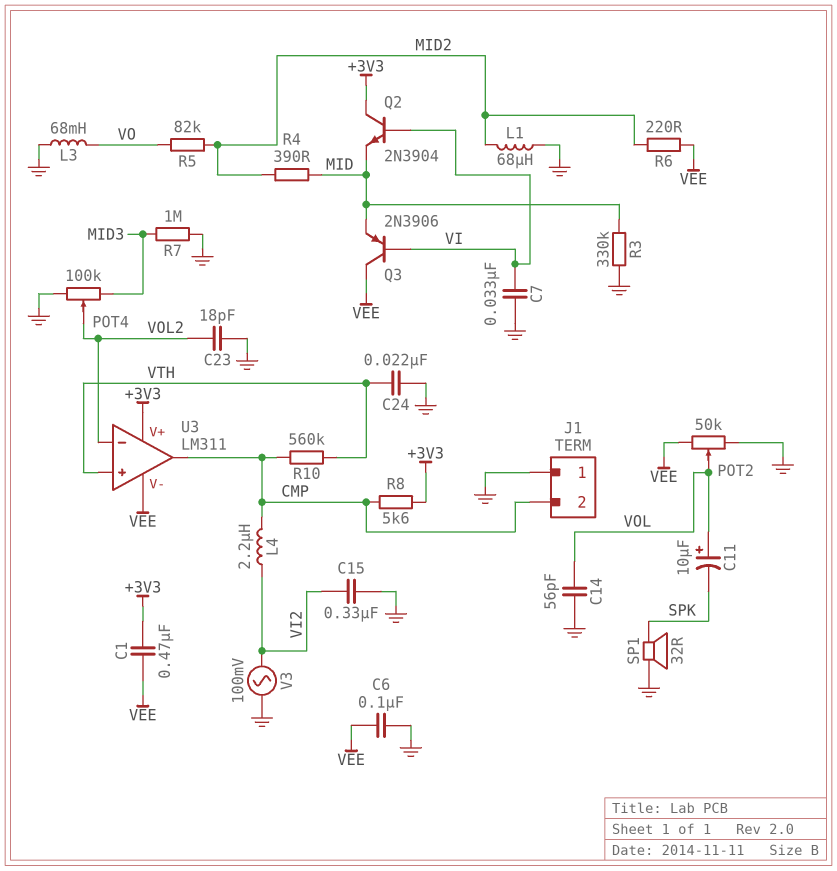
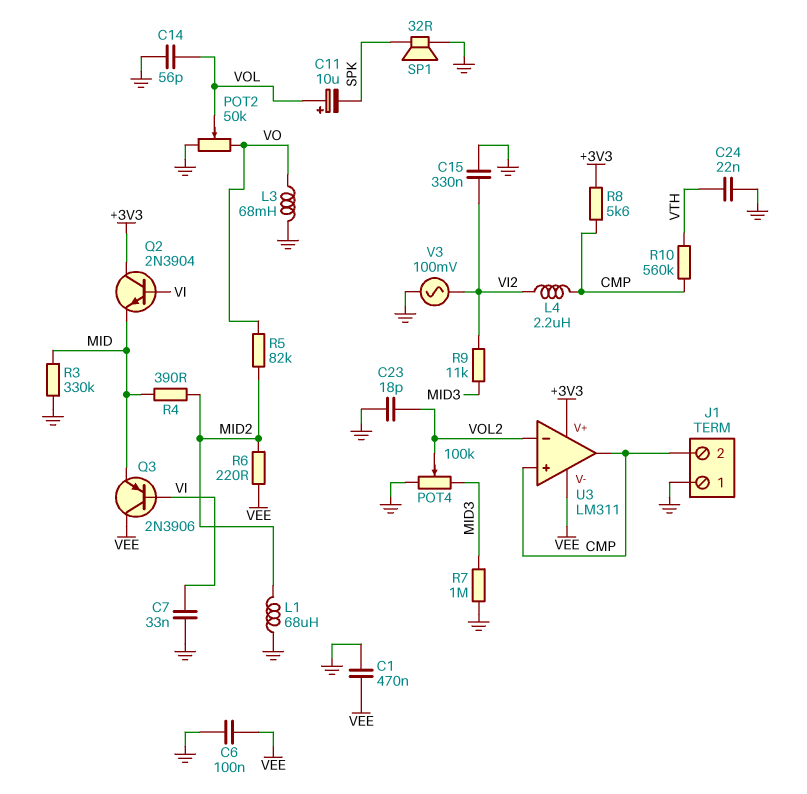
C1: 470nF (+3V3, VEE) -> 470nF (GND, VEE)
POT2: 50k (GND, VEE, wiper VOL) -> 50k (GND, VO, wiper VOL)
R9: none -> 11k (MID3, VI2)
U3 pin in+: VTH -> CMP

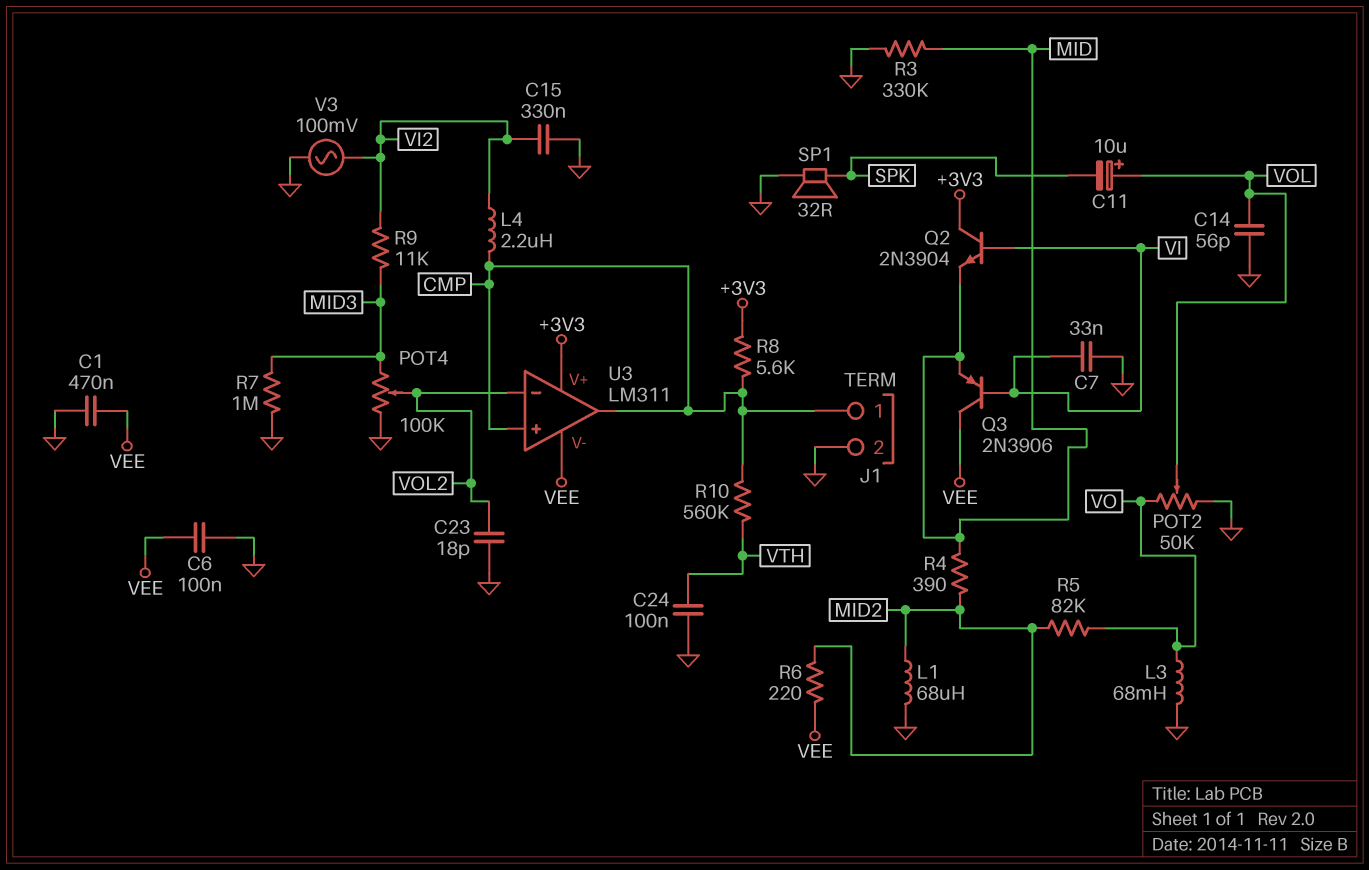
C24: 22nF (GND, VTH) -> 100nF (GND, VTH)
J1 pin 1: GND -> CMP
J1 pin 2: CMP -> GND

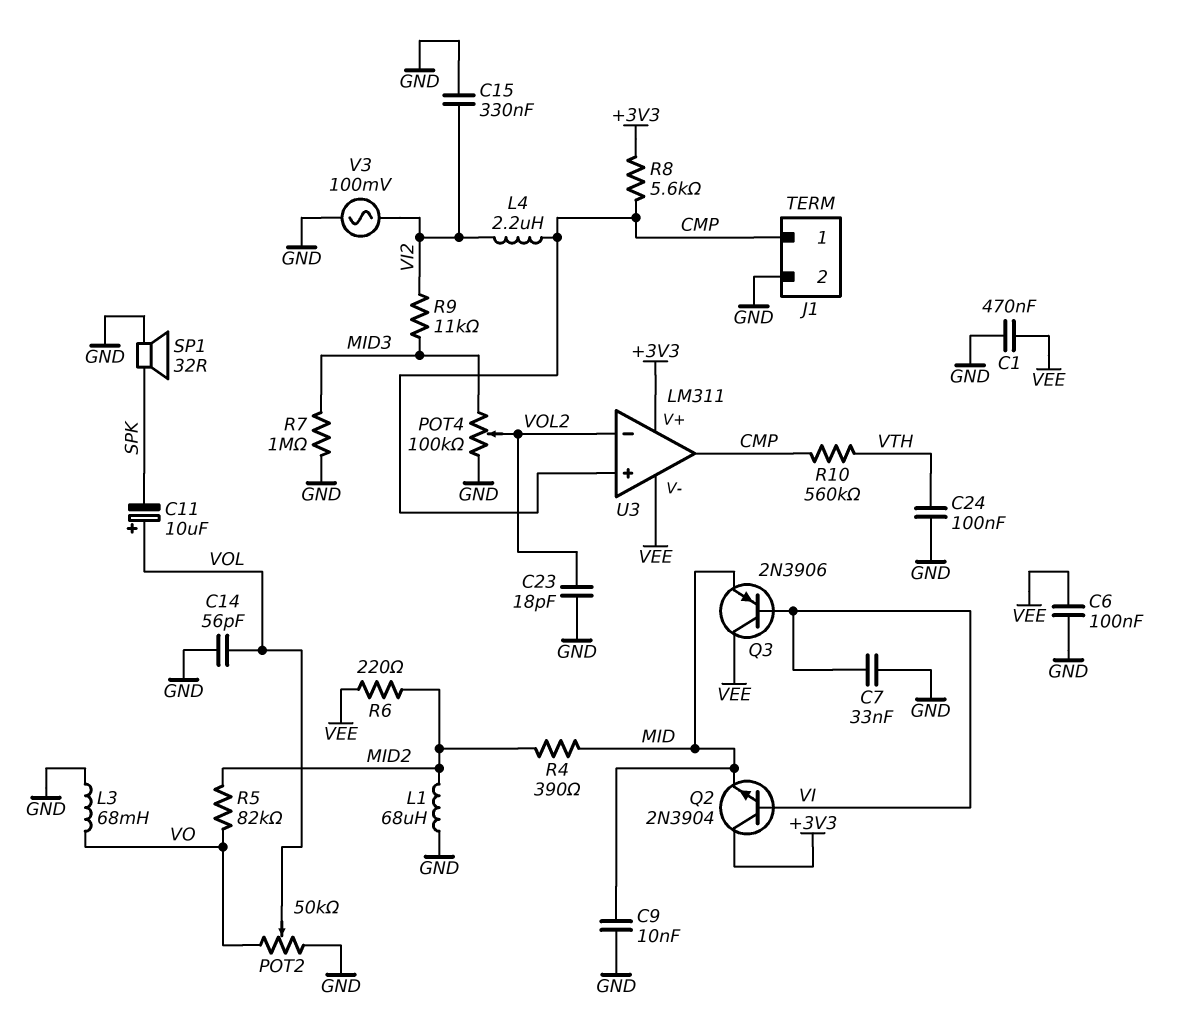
C9: none -> 10nF (GND, MID)
R3: 330k (GND, MID) -> none

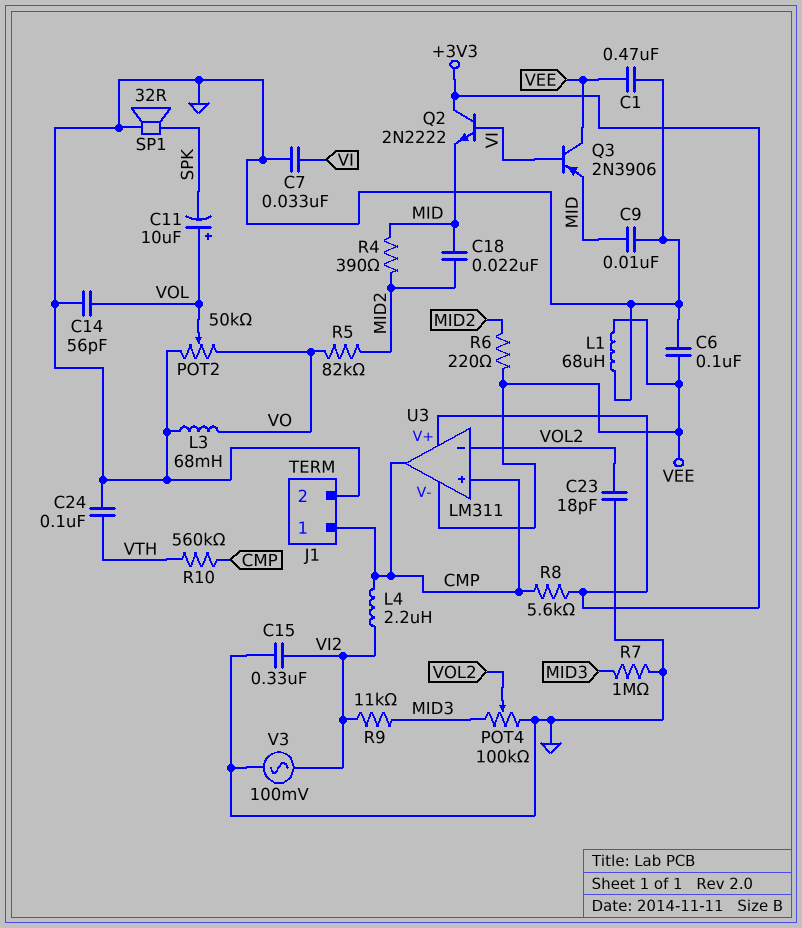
C18: none -> 22nF (MID, MID2)
L1: 68uH (GND, MID2) -> 68uH (GND, VEE)
Q2: NPN 2N3904 (B VI, C +3V3, E MID) -> NPN 2N2222 (B VI, C +3V3, E MID)

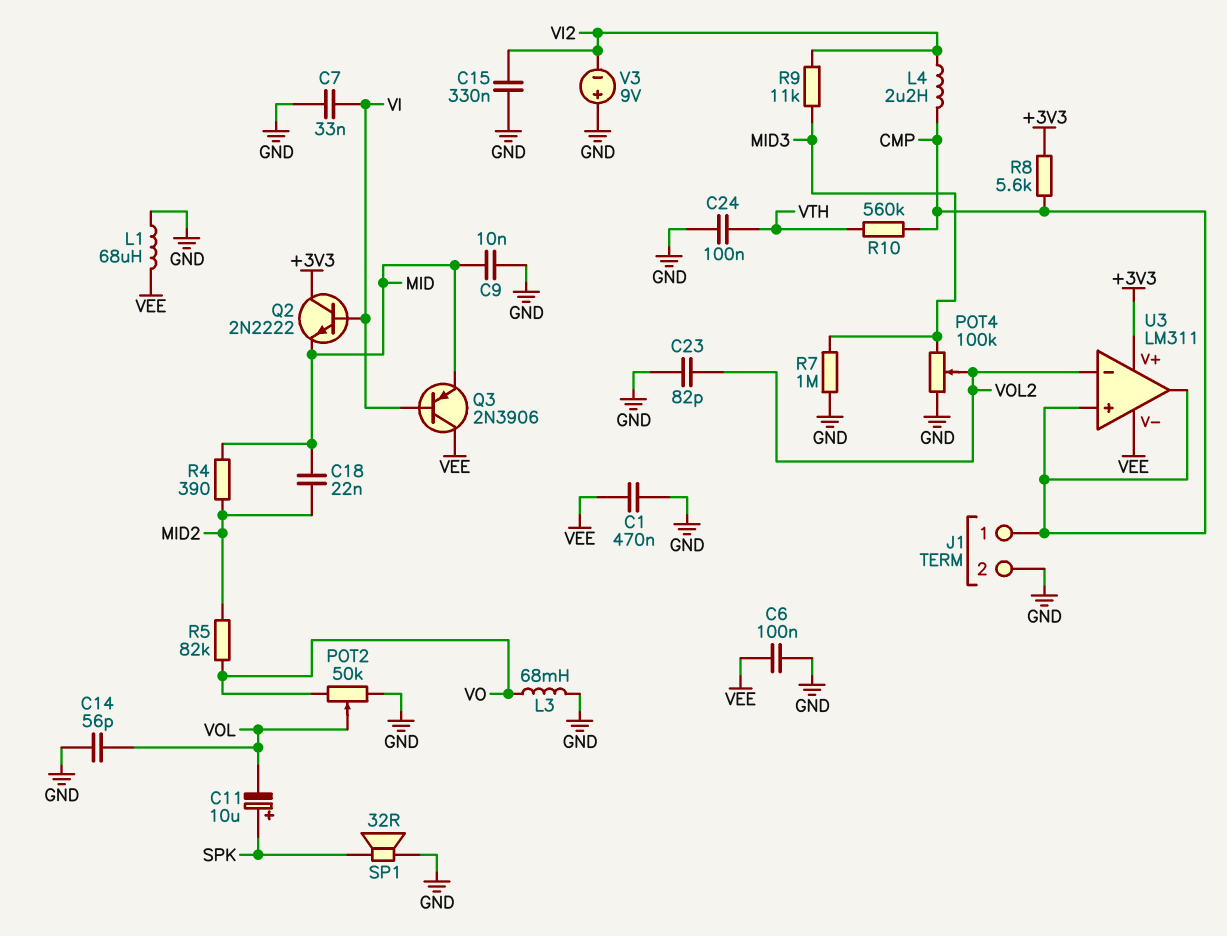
C11: 10uF (plus VOL, minus SPK) -> 10uF (plus SPK, minus VOL)
C23: 18pF (GND, VOL2) -> 82pF (GND, VOL2)
R6: 220 (MID2, VEE) -> none
V3: AC 100mV (GND, VI2) -> 9V (plus GND, minus VI2)

